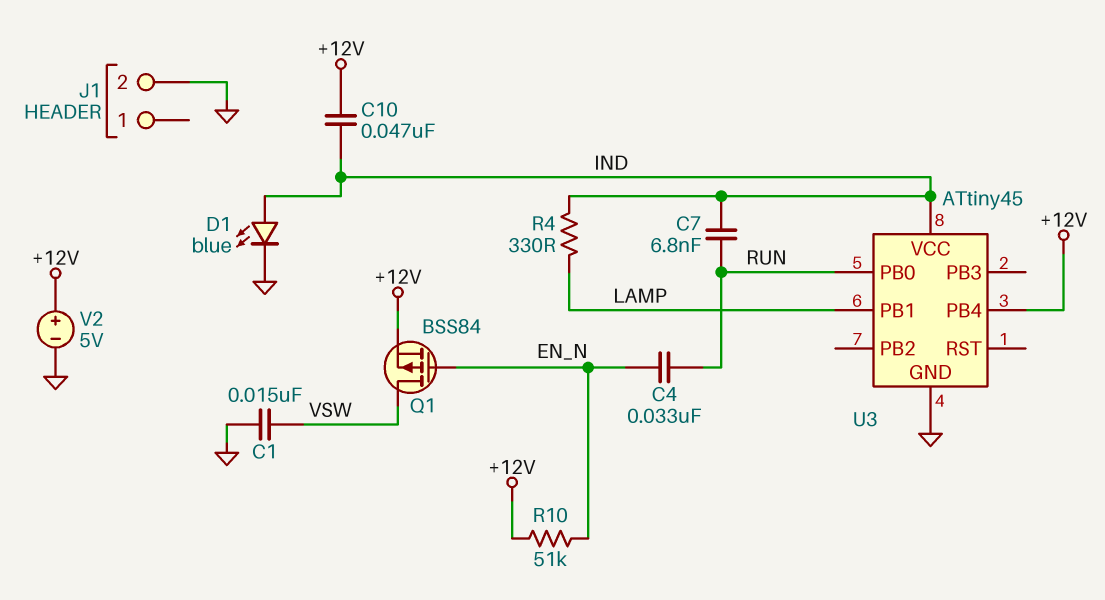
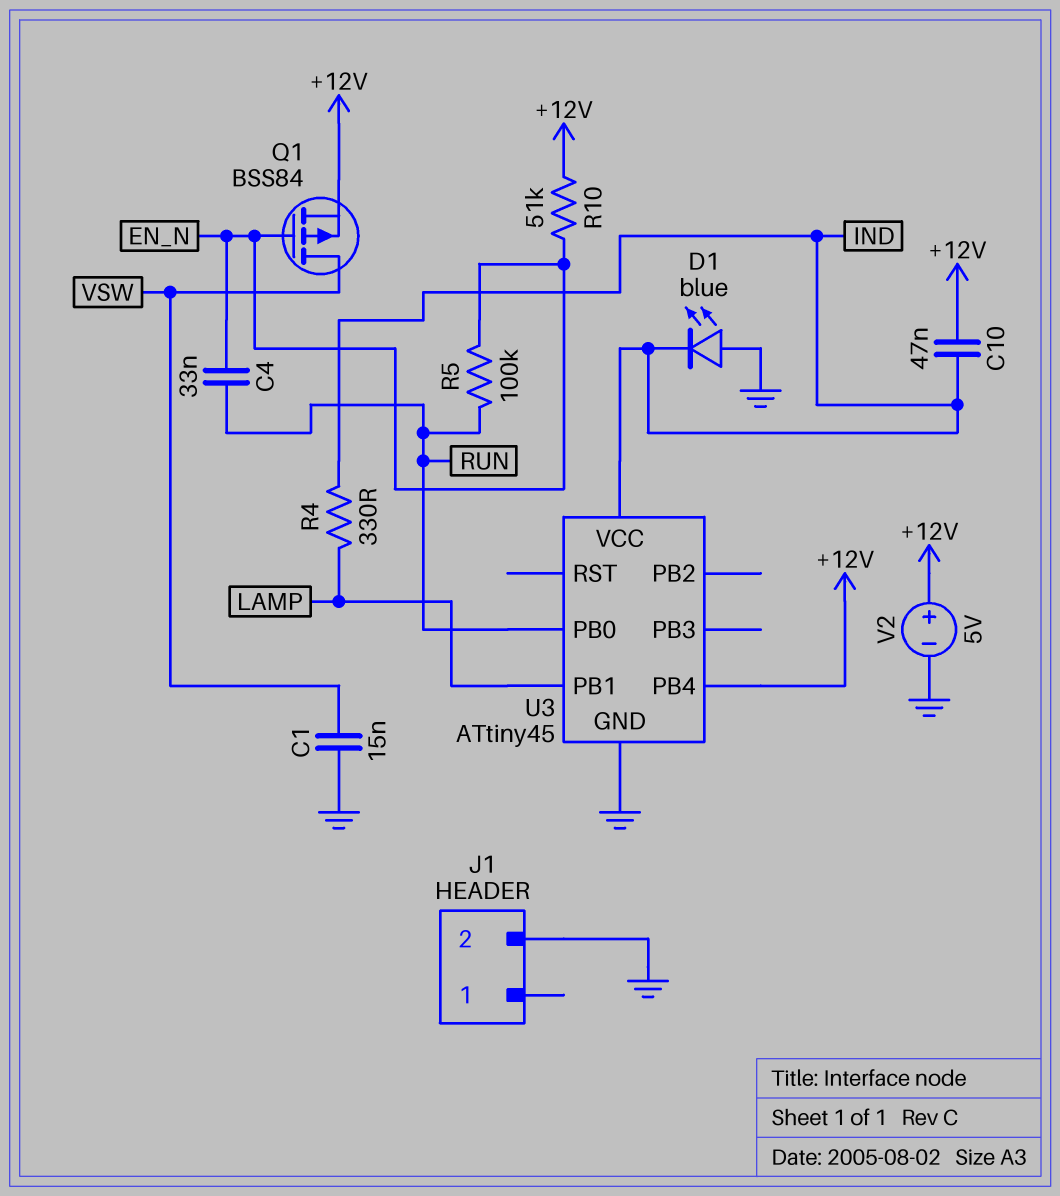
C7: 6.8nF (IND, RUN) -> none
D1: LED blue (A IND, K GND) -> LED blue (A GND, K IND)
R5: none -> 100k (EN_N, RUN)

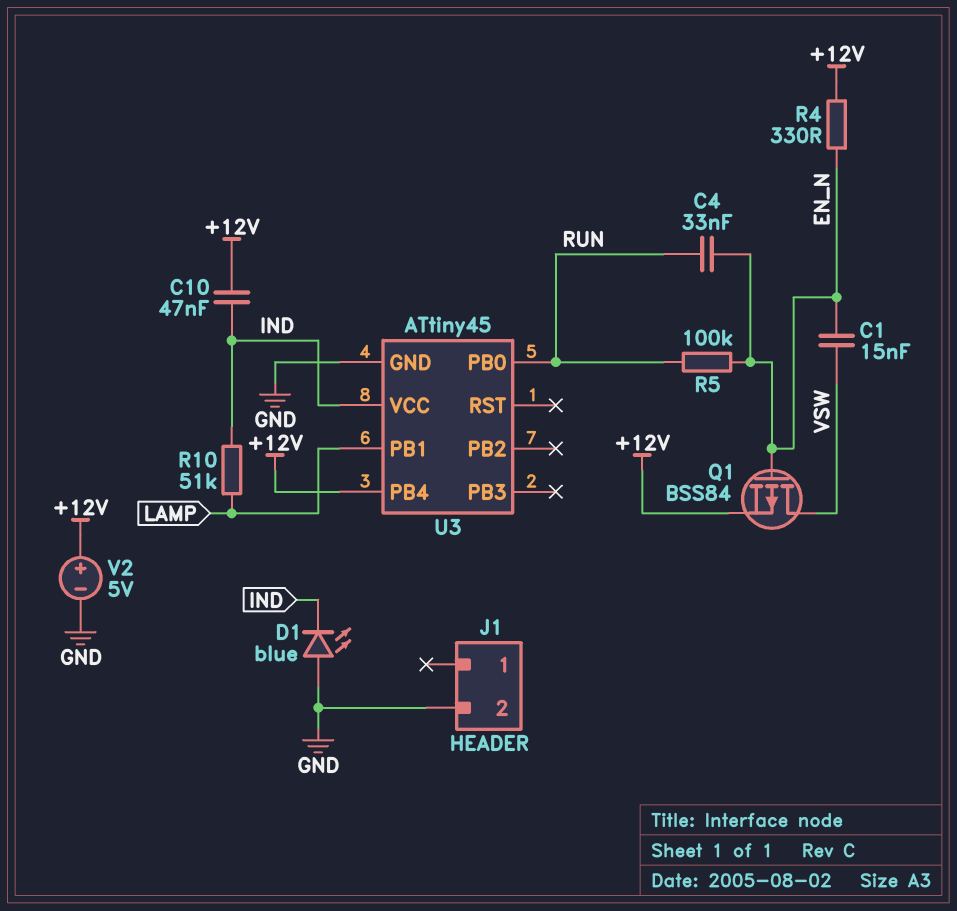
C1: 15nF (GND, VSW) -> 15nF (EN_N, VSW)
R4: 330 (IND, LAMP) -> 330 (+12V, EN_N)
R10: 51k (+12V, EN_N) -> 51k (IND, LAMP)

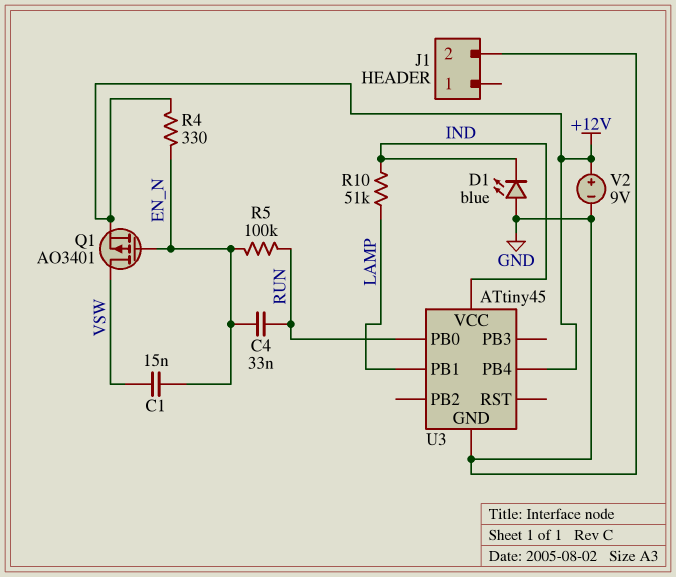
C10: 47nF (+12V, IND) -> none
Q1: PMOS BSS84 (G EN_N, D VSW, S +12V) -> PMOS AO3401 (G EN_N, D VSW, S +12V)
V2: 5V (plus +12V, minus GND) -> 9V (plus +12V, minus GND)

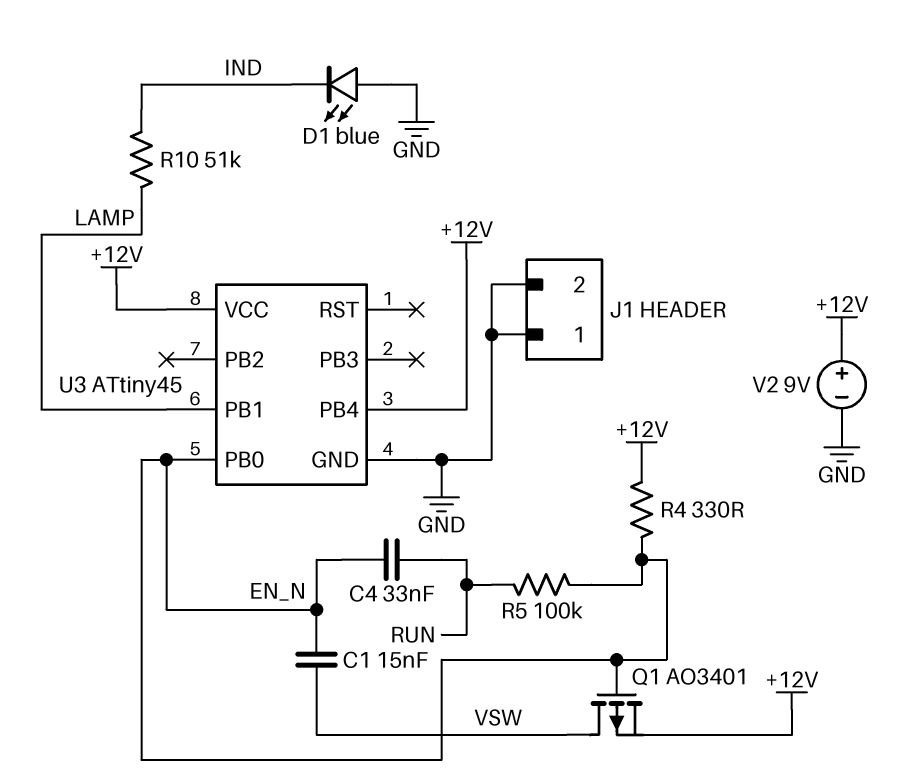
J1 pin 1: none -> GND
U3 pin PB0: RUN -> EN_N
U3 pin VCC: IND -> +12V

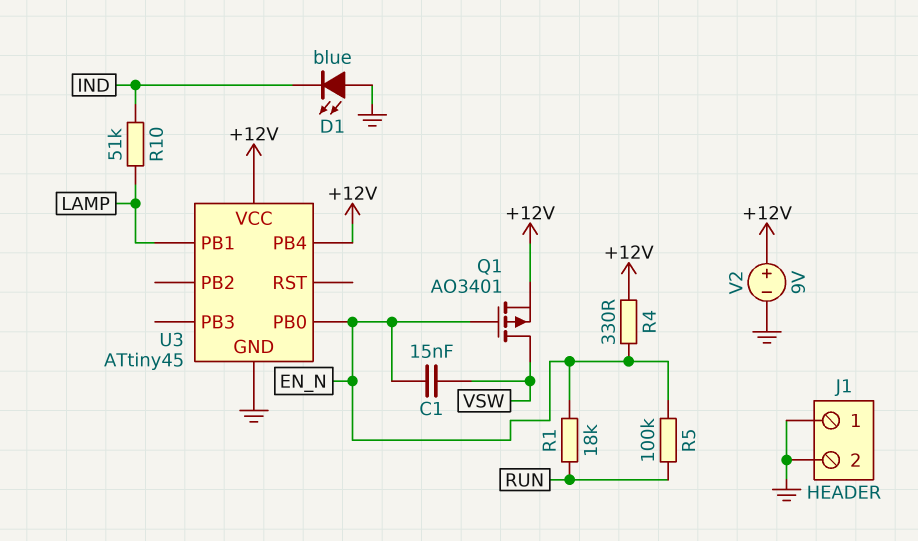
C4: 33nF (EN_N, RUN) -> none
R1: none -> 18k (EN_N, RUN)

